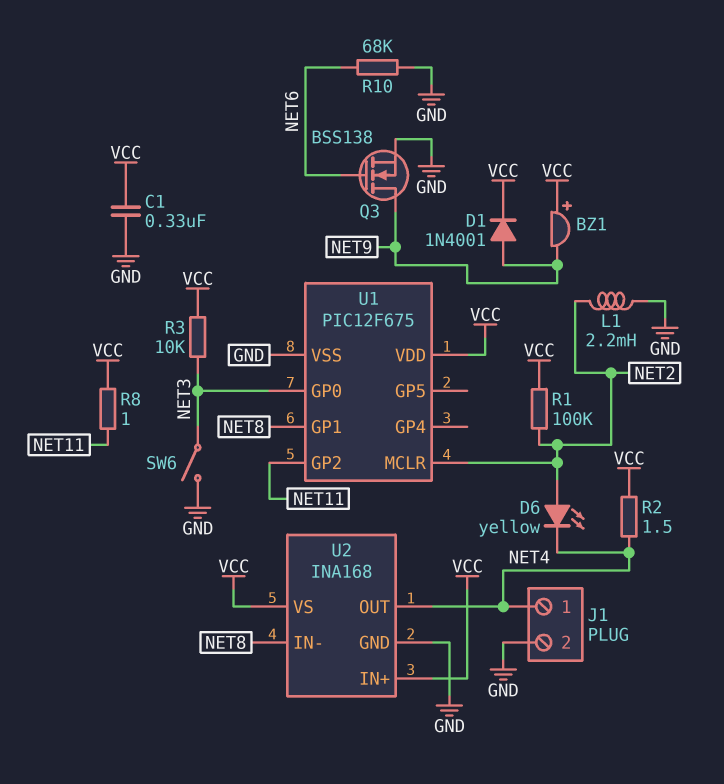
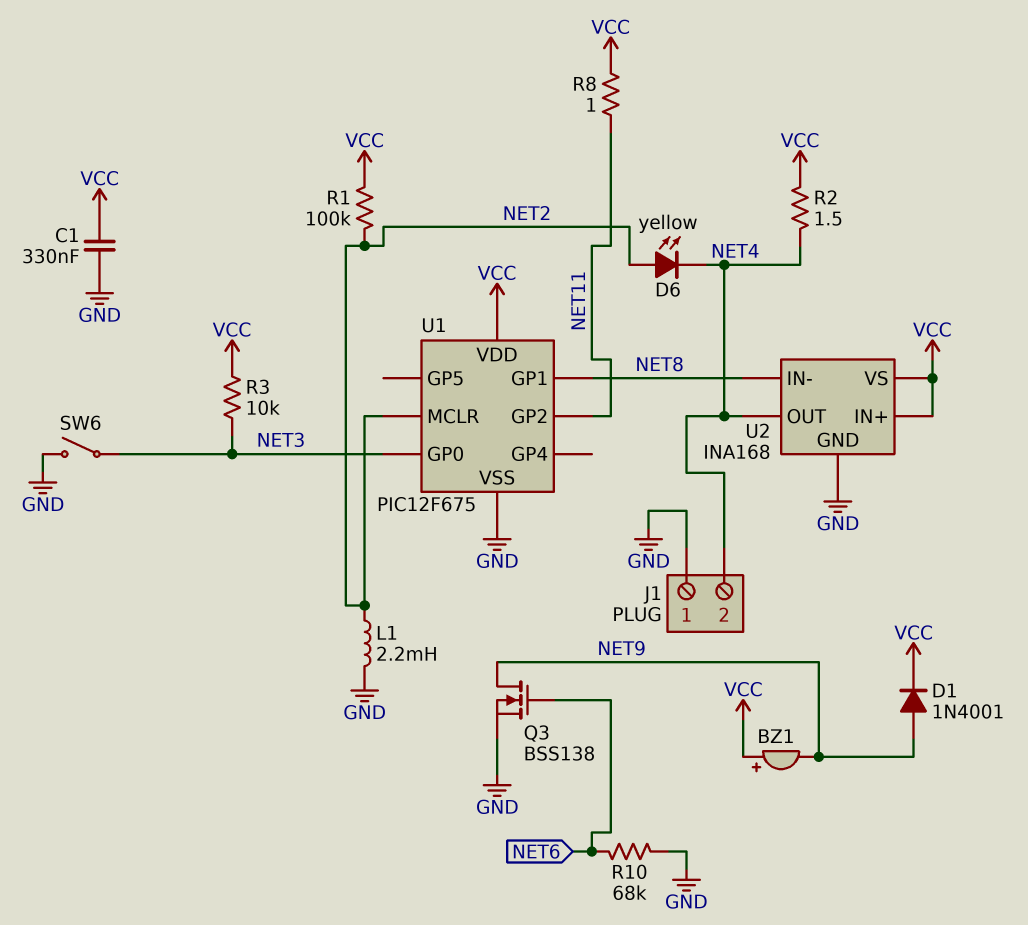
J1 pin 1: NET4 -> GND
J1 pin 2: GND -> NET4

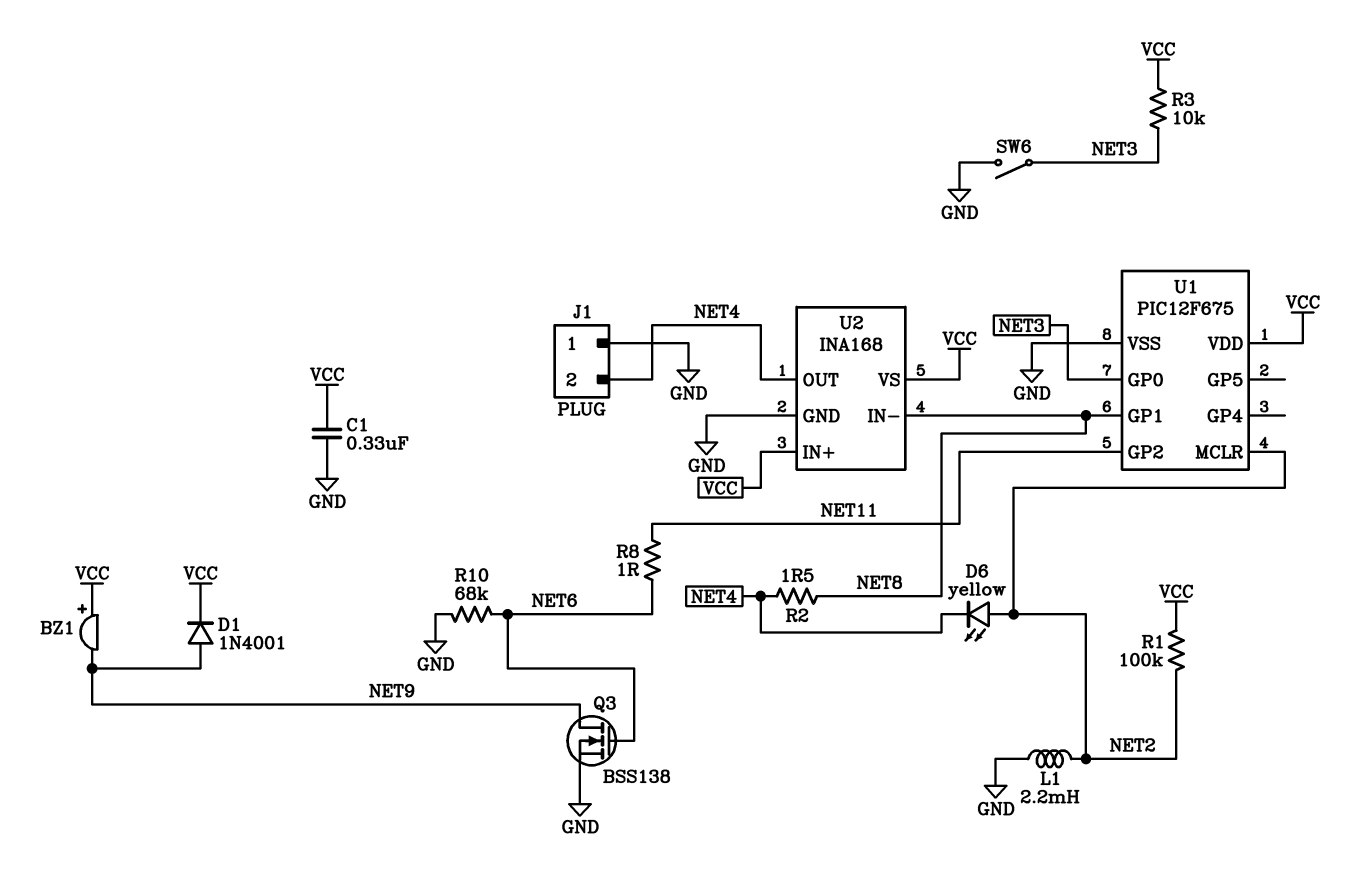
R2: 1.5 (NET4, VCC) -> 1.5 (NET4, NET8)
R8: 1 (NET11, VCC) -> 1 (NET6, NET11)

